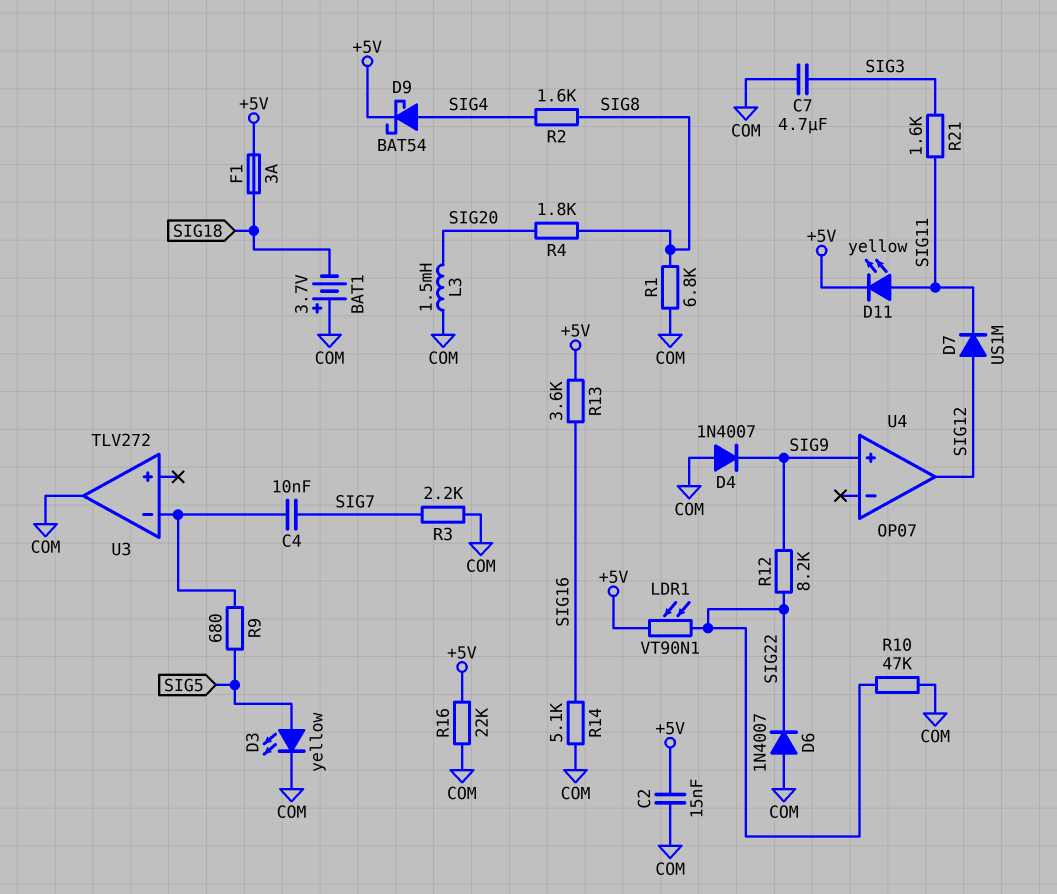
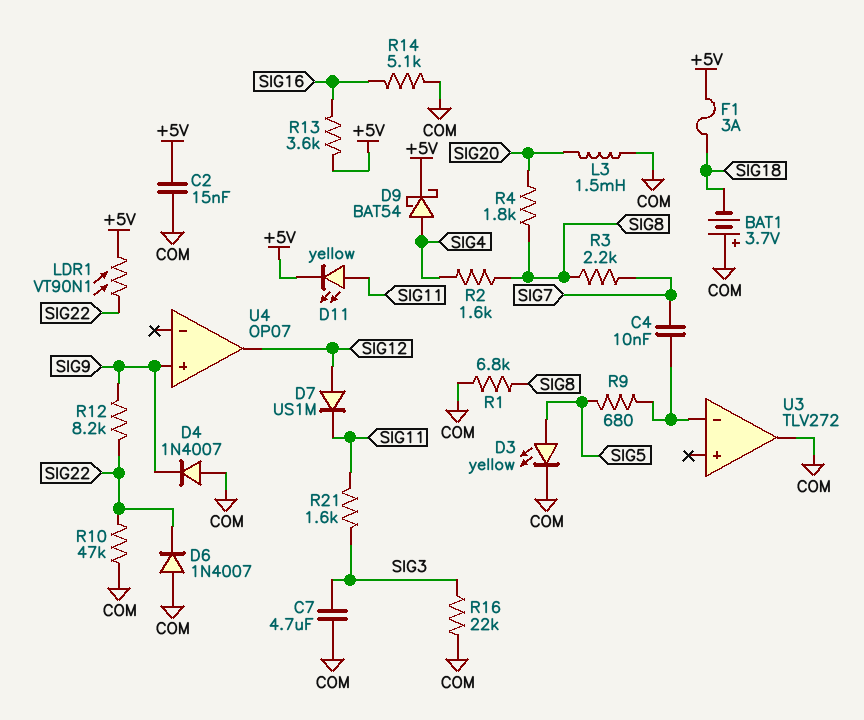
R3: 2.2k (COM, SIG7) -> 2.2k (SIG7, SIG8)
R16: 22k (+5V, COM) -> 22k (COM, SIG3)

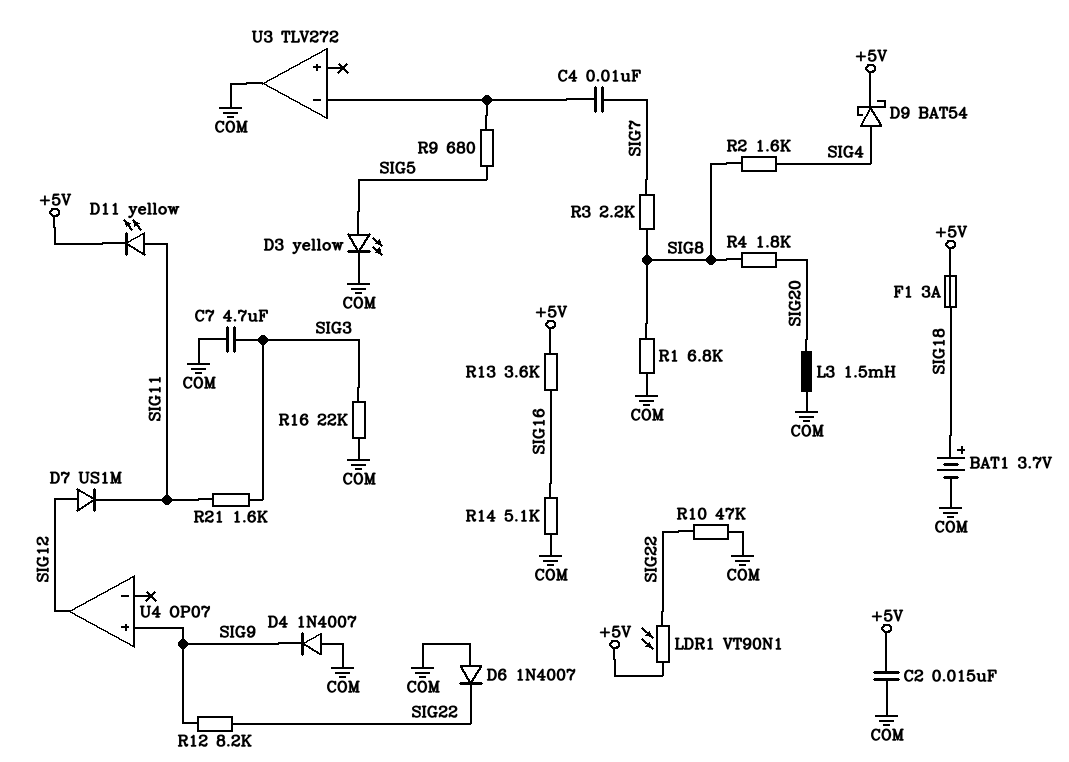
BAT1: 3.7V (plus COM, minus SIG18) -> 3.7V (plus SIG18, minus COM)

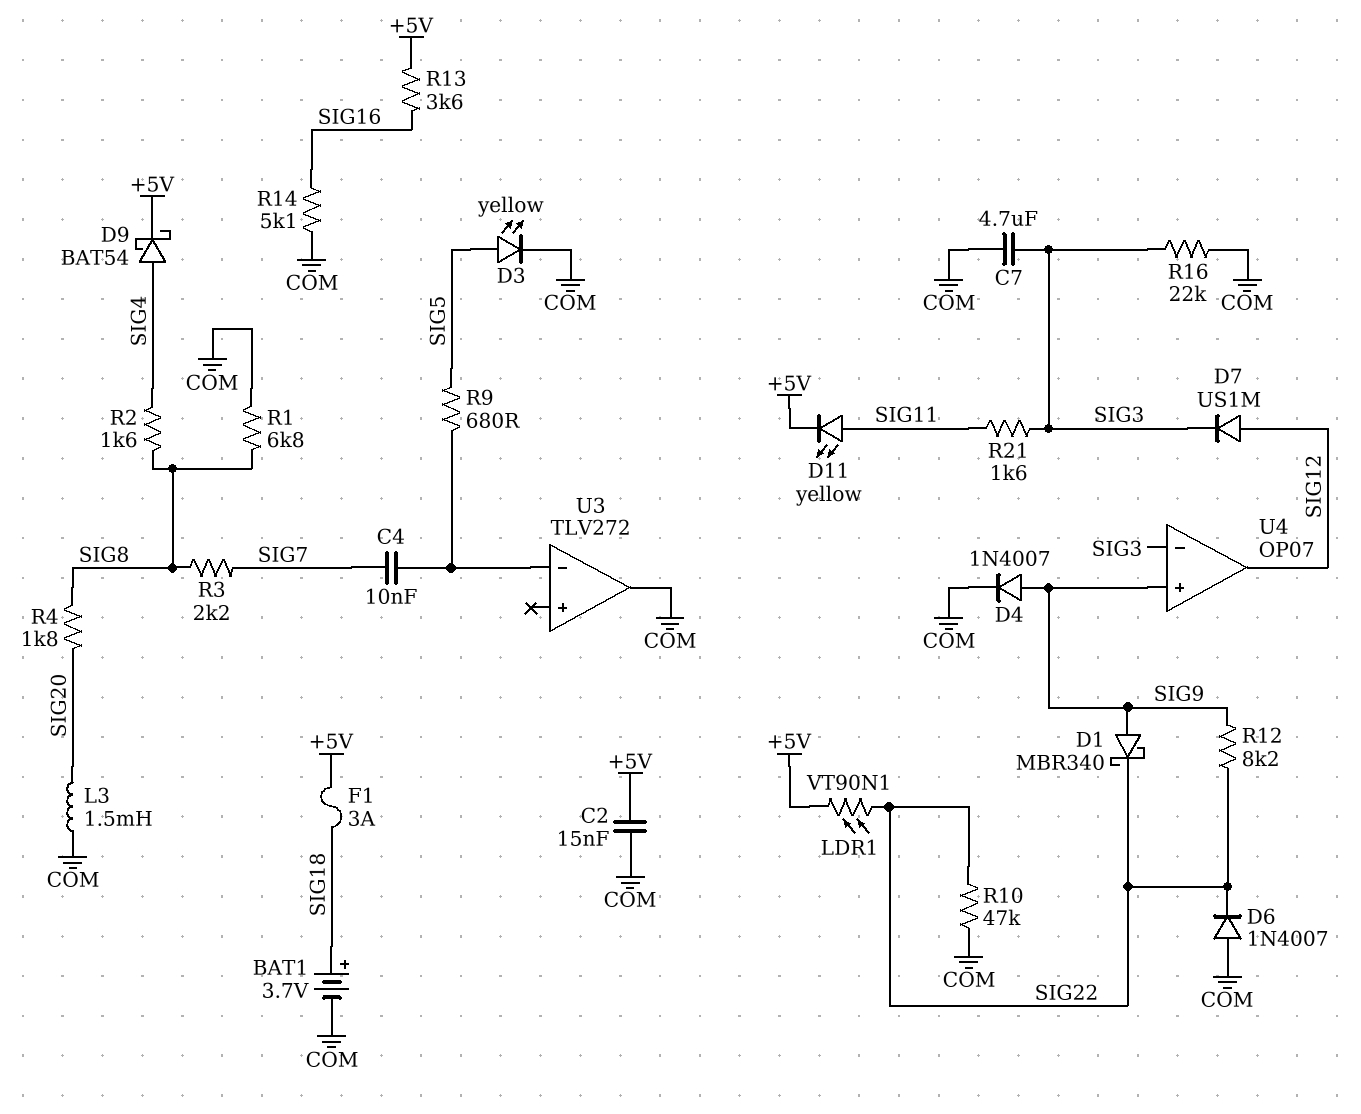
D1: none -> schottky MBR340 (A SIG9, K SIG22)
D4: diode 1N4007 (A COM, K SIG9) -> diode 1N4007 (A SIG9, K COM)
D7: diode US1M (A SIG12, K SIG11) -> diode US1M (A SIG12, K SIG3)
U4 pin in-: none -> SIG3

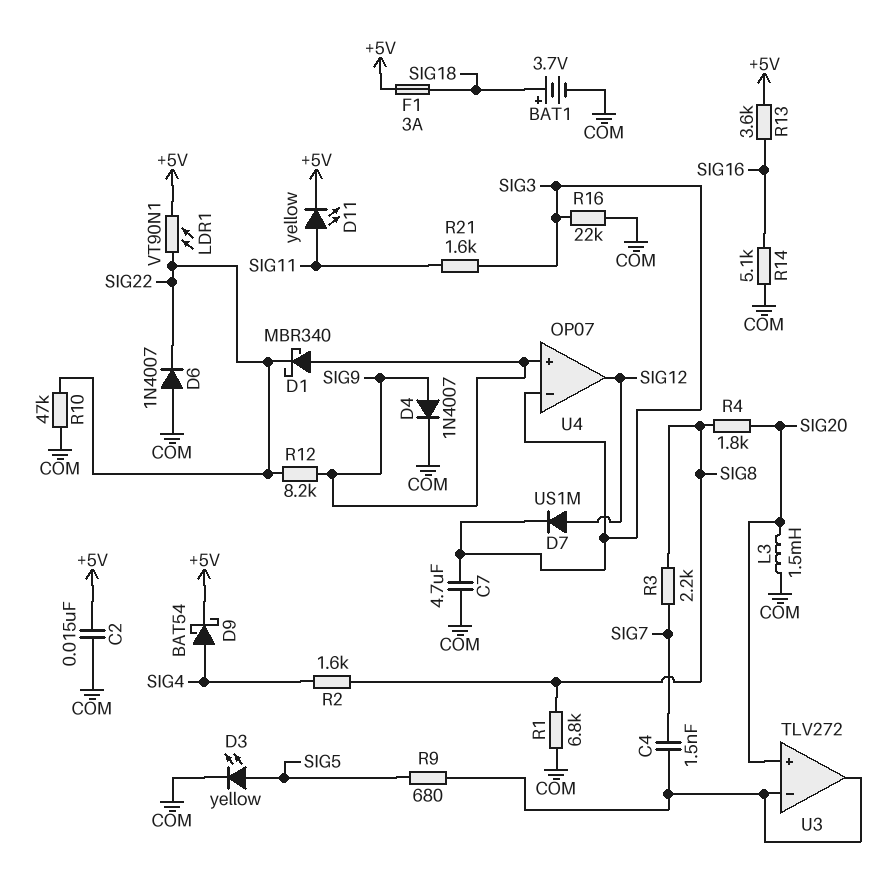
C4: 10nF (SIG7, U3/in-) -> 1.5nF (SIG7, U3/in-)
U3 pin in+: none -> SIG20
U3 pin out: COM -> U3/in-

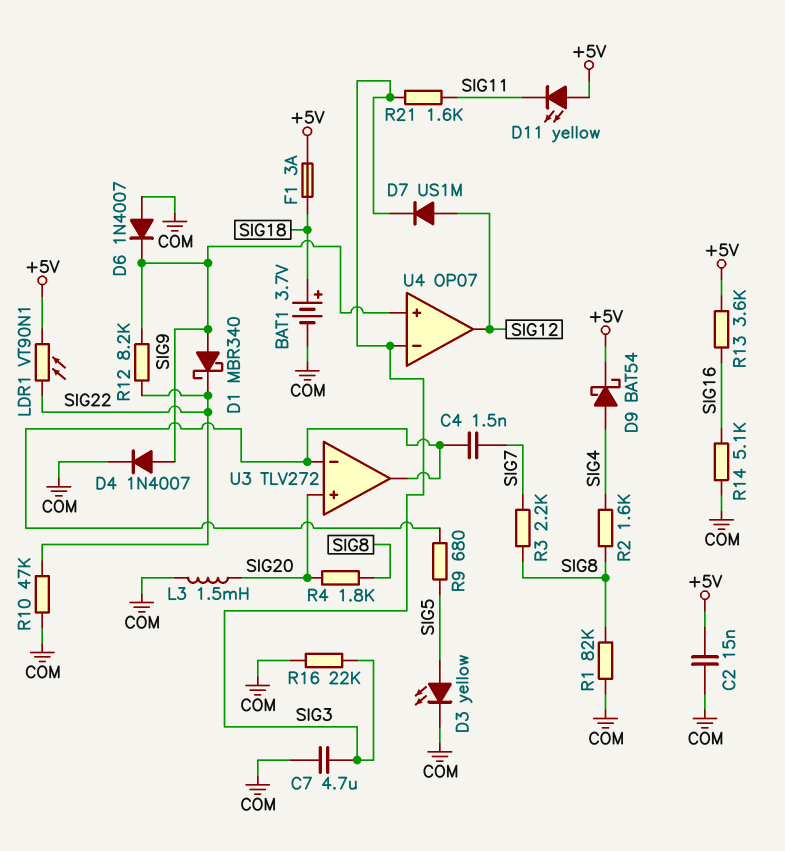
D6: diode 1N4007 (A COM, K SIG22) -> diode 1N4007 (A COM, K SIG9)
D11: LED yellow (A SIG11, K +5V) -> LED yellow (A +5V, K SIG11)
R1: 6.8k (COM, SIG8) -> 82k (COM, SIG8)

